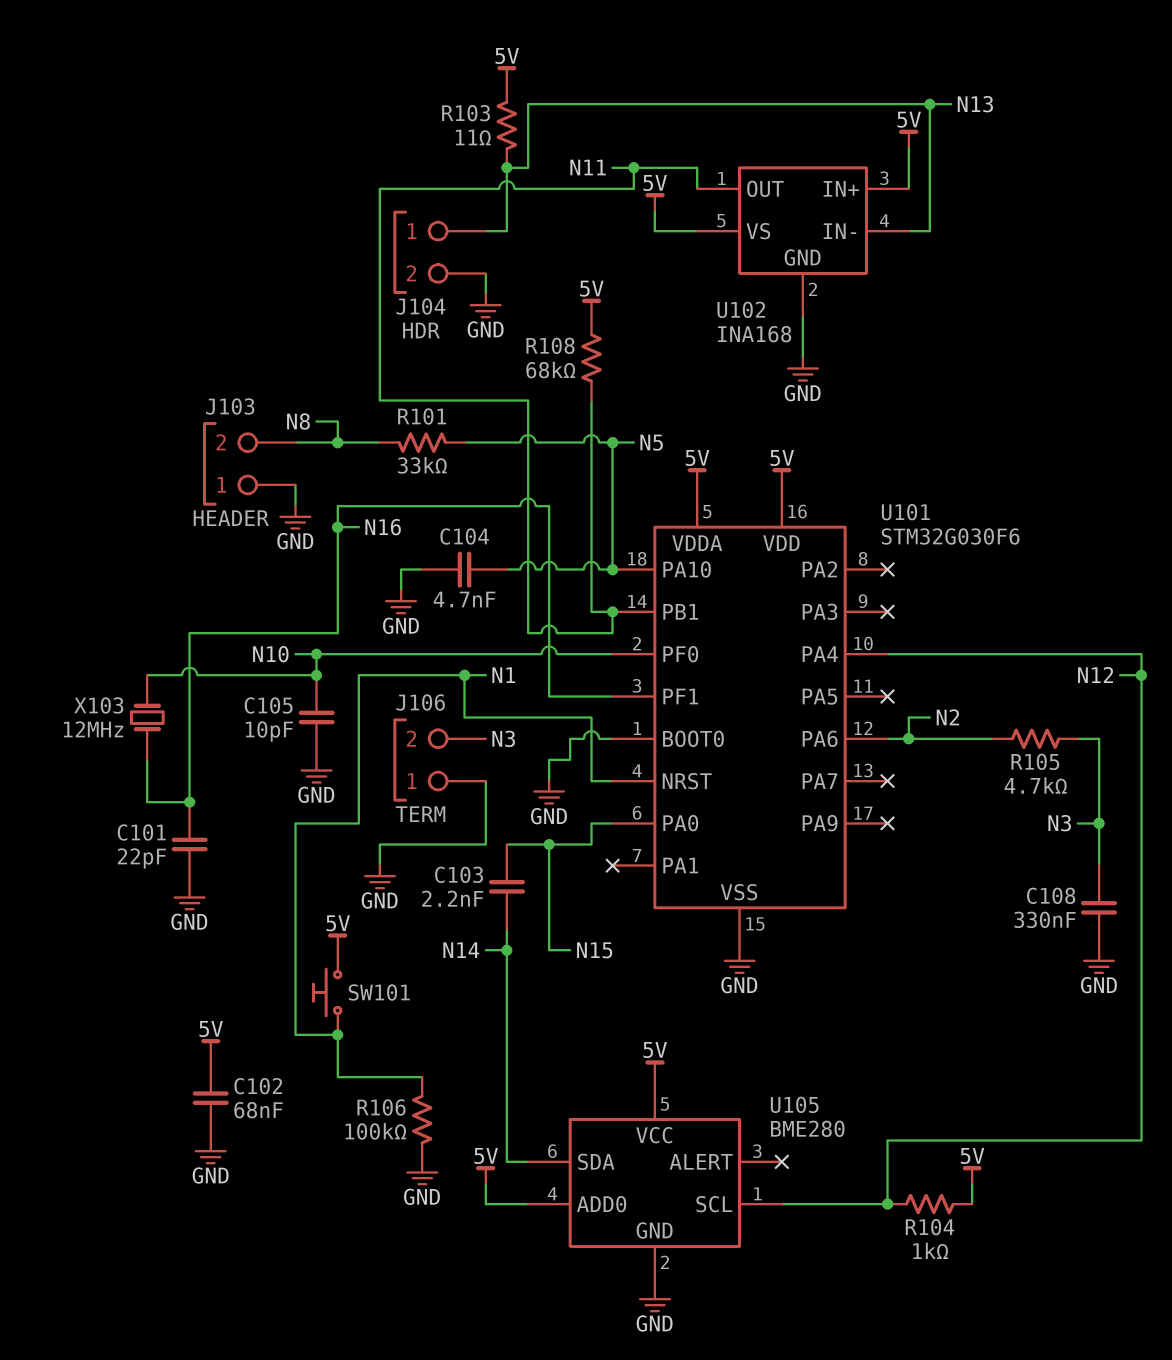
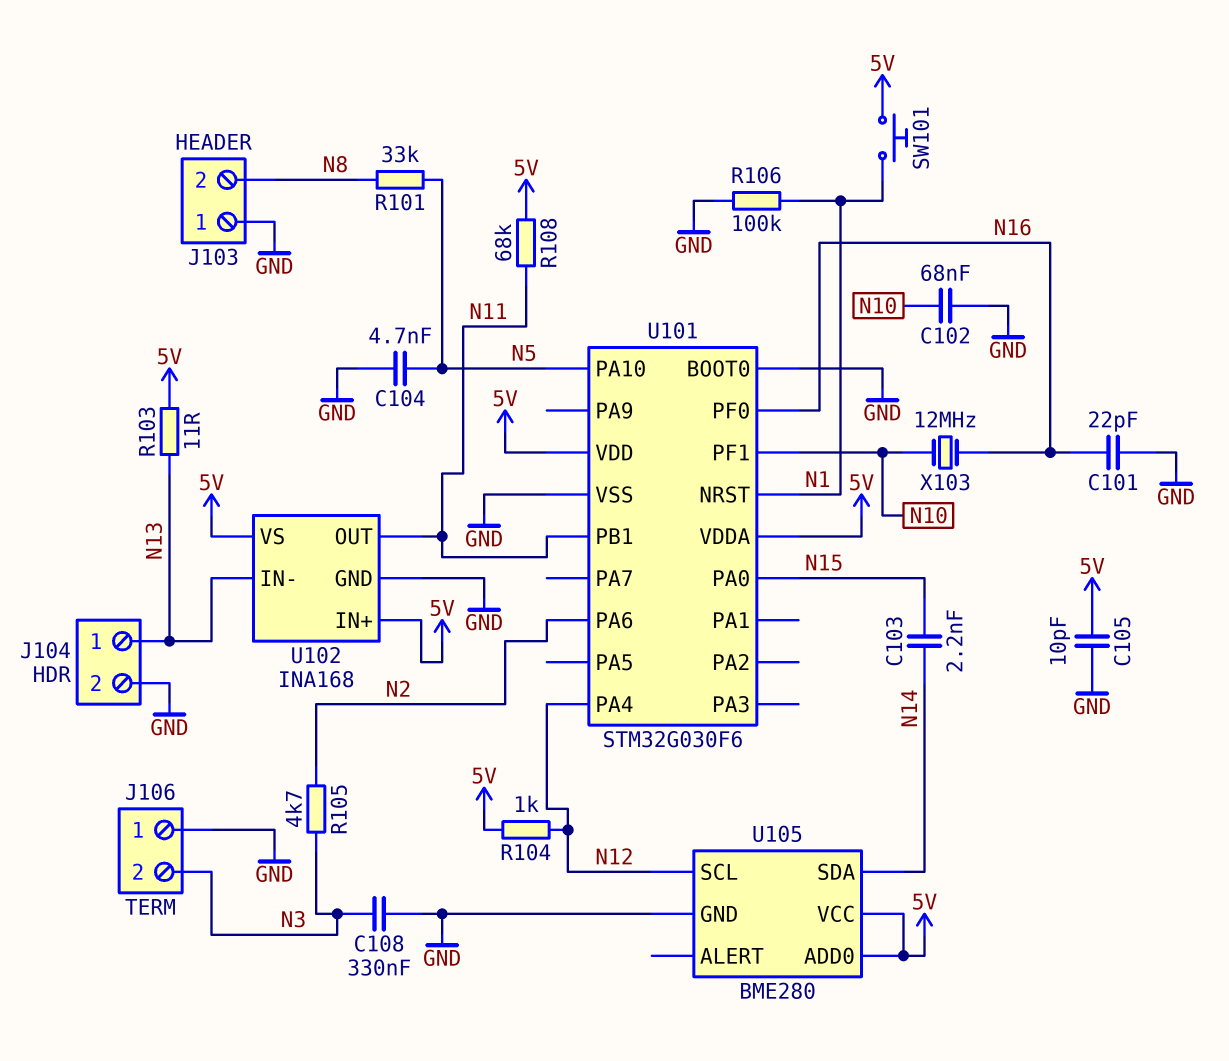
C102: 68nF (5V, GND) -> 68nF (GND, N10)
C105: 10pF (GND, N10) -> 10pF (5V, GND)
U101 pin PF0: N10 -> N16
U101 pin PF1: N16 -> N10

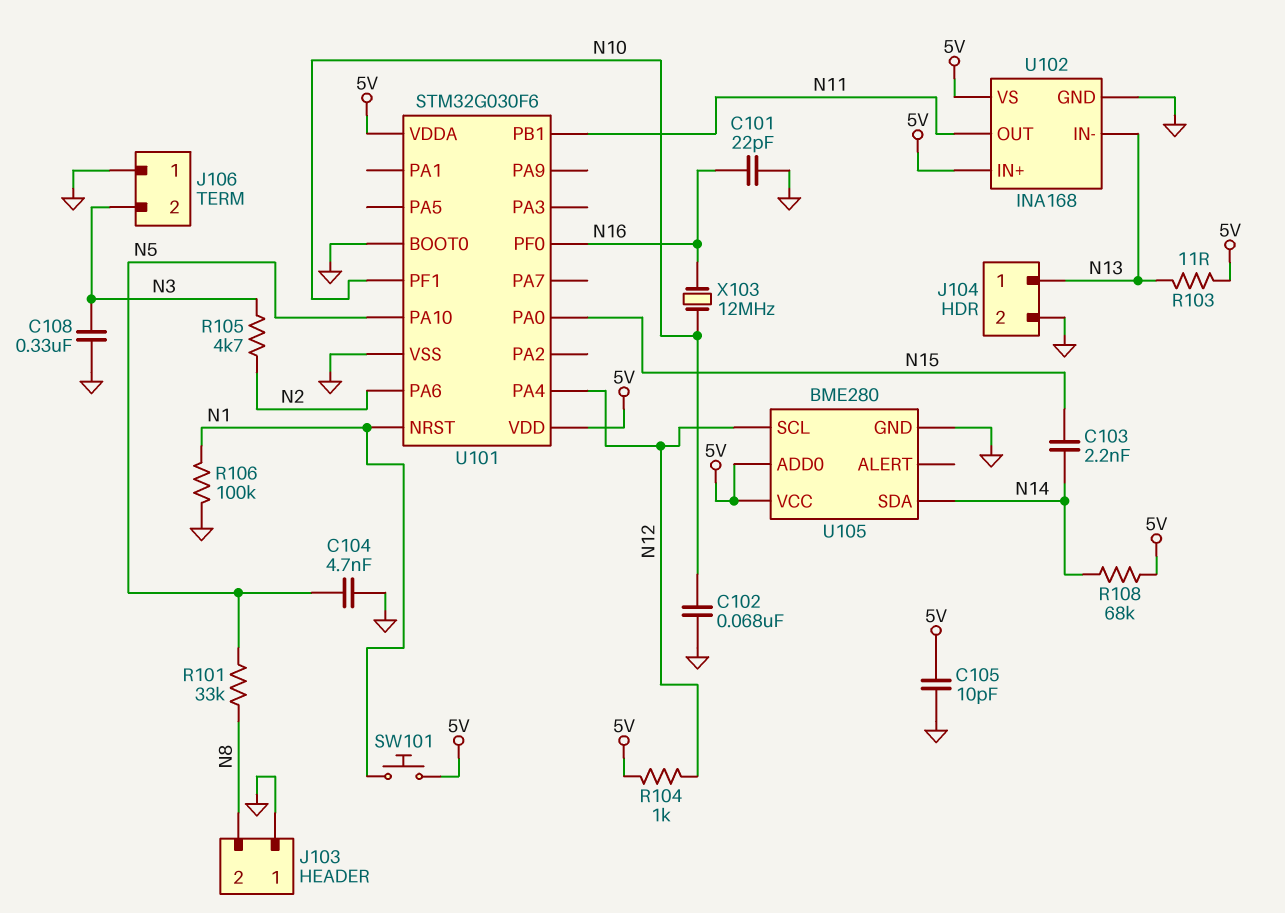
R108: 68k (5V, N11) -> 68k (5V, N14)

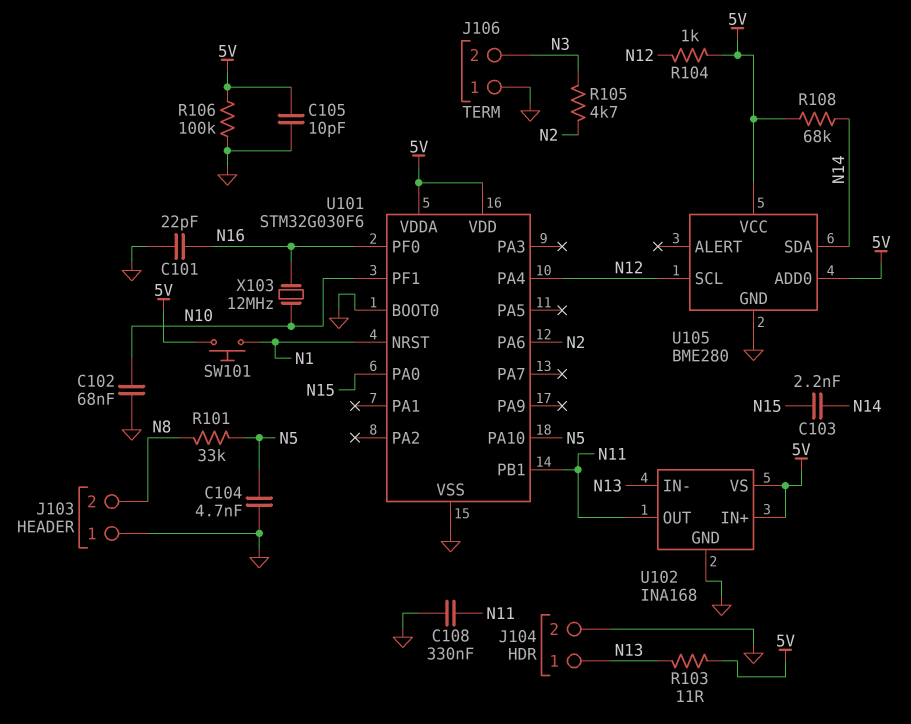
C108: 330nF (GND, N3) -> 330nF (GND, N11)
R106: 100k (GND, N1) -> 100k (5V, GND)

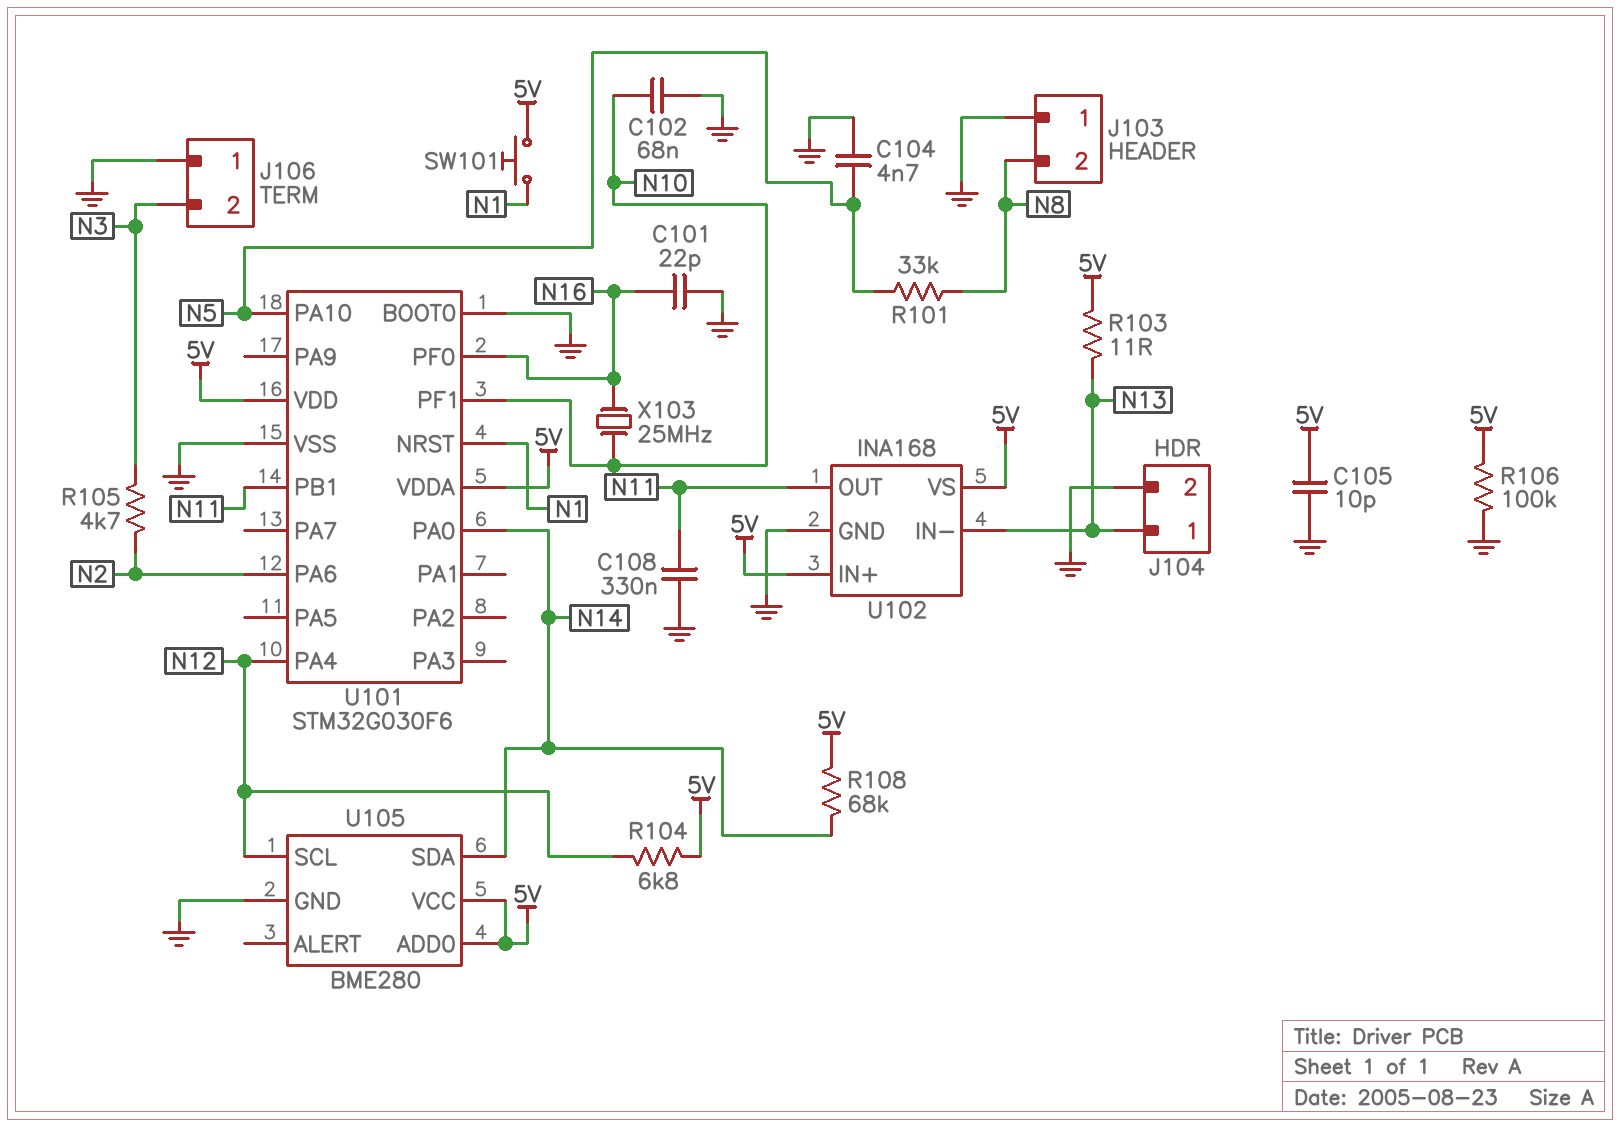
C103: 2.2nF (N14, N15) -> none
R104: 1k (5V, N12) -> 6.8k (5V, N12)
U101 pin PA0: N15 -> N14
X103: 12MHz (N10, N16) -> 25MHz (N10, N16)

